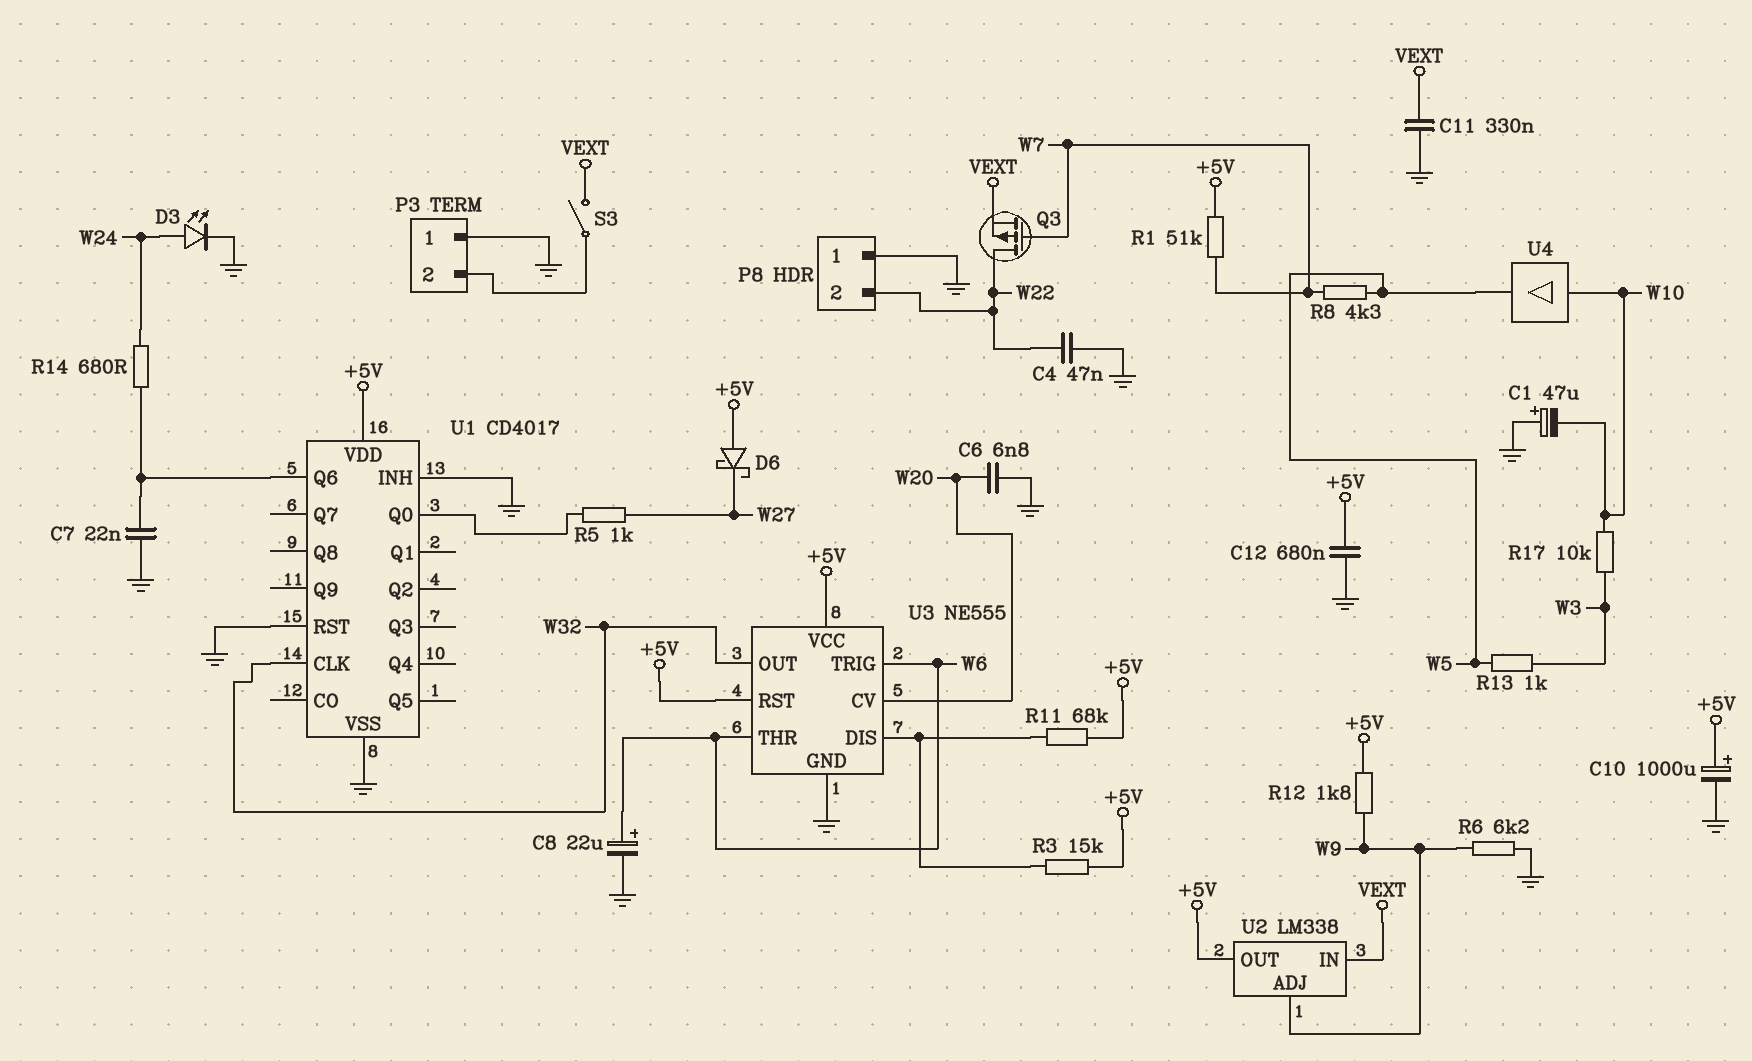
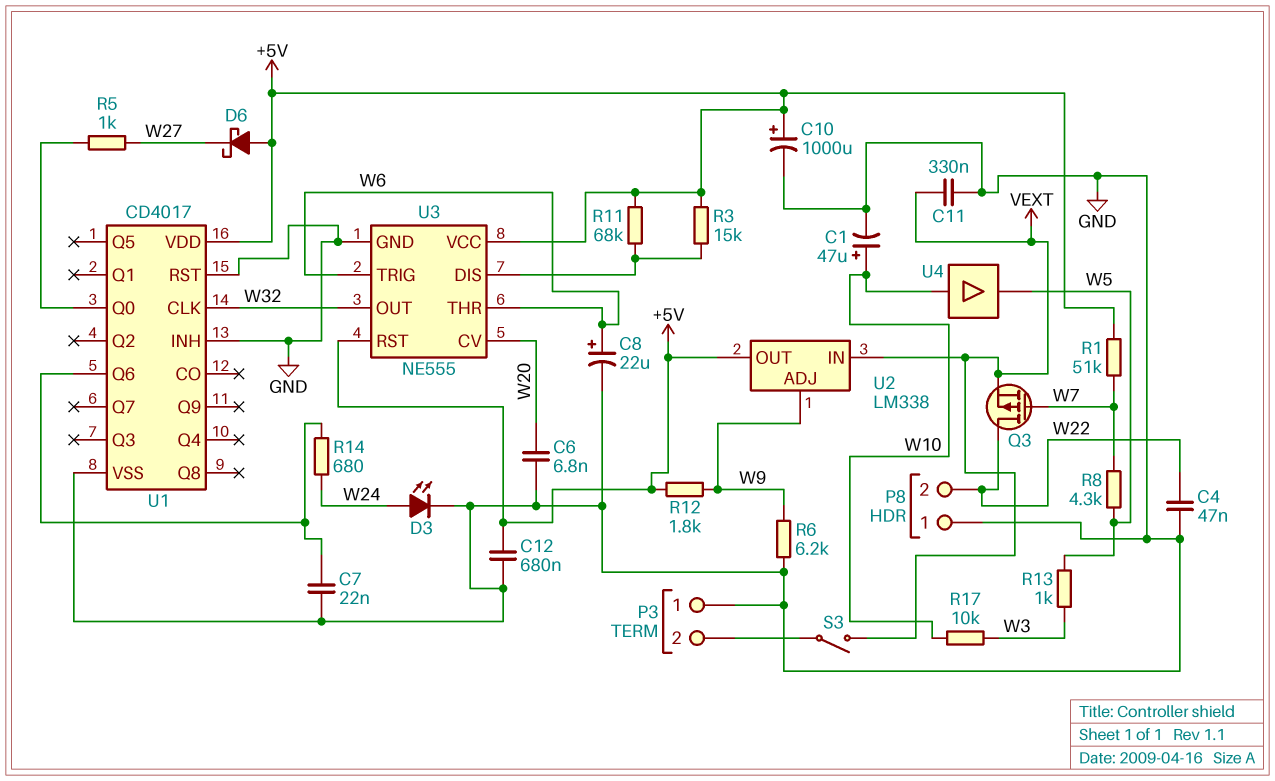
C1: 47uF (plus GND, minus W10) -> 47uF (plus W10, minus GND)

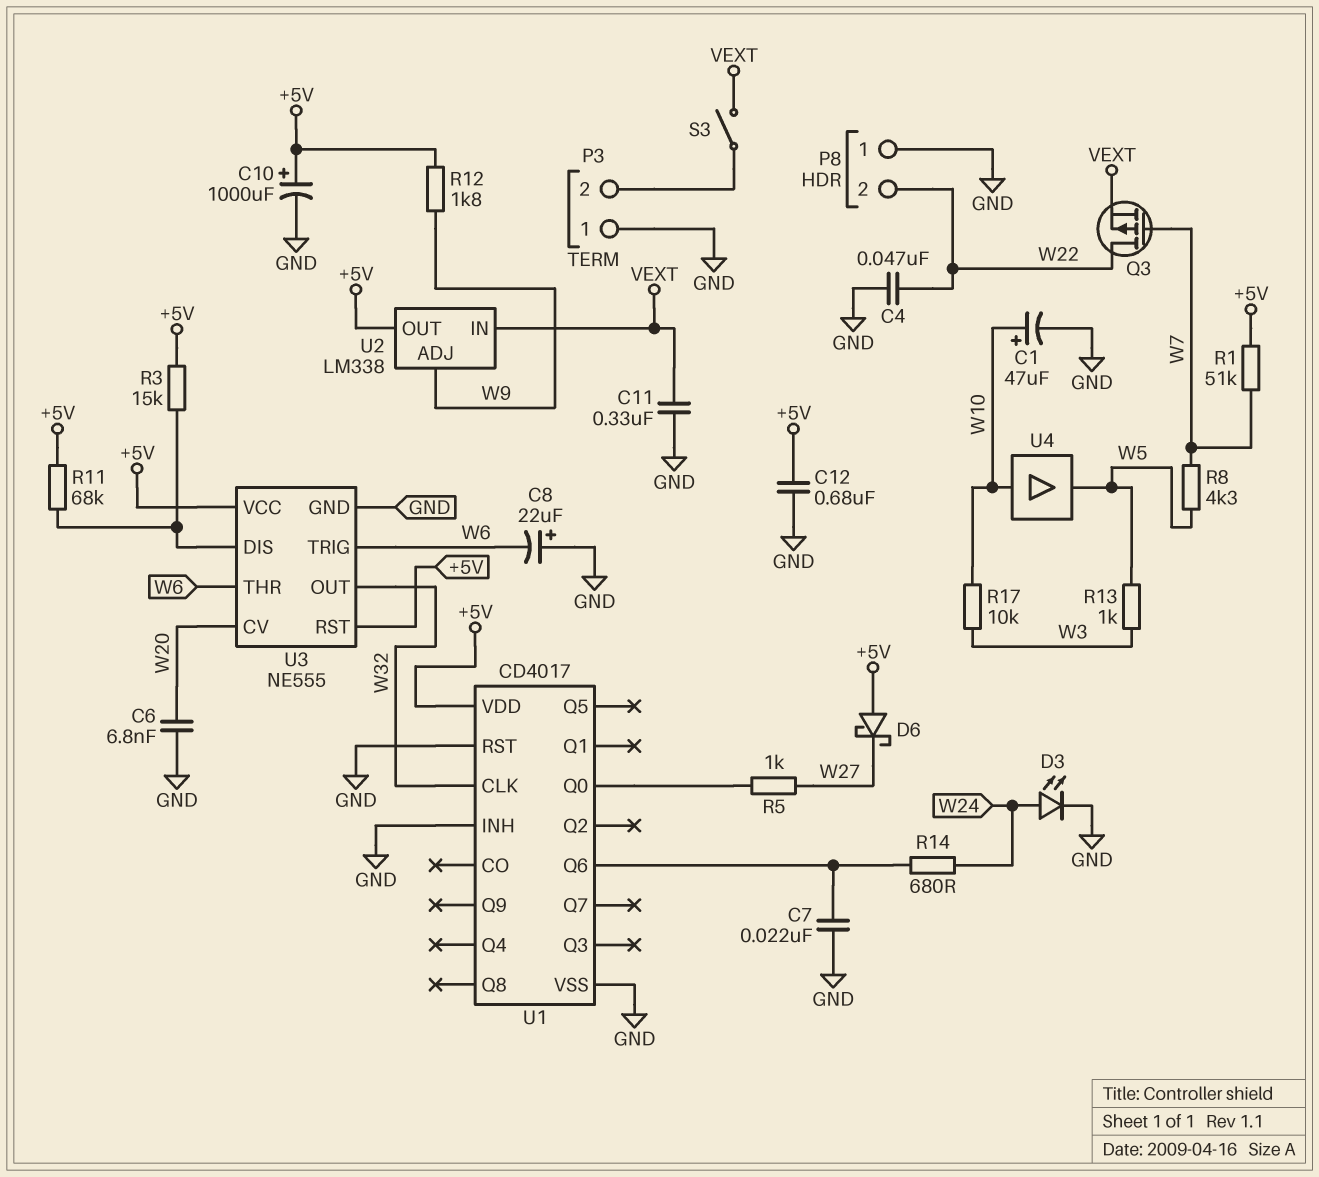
C8: 22uF (plus W6, minus GND) -> 22uF (plus GND, minus W6)
R6: 6.2k (GND, W9) -> none

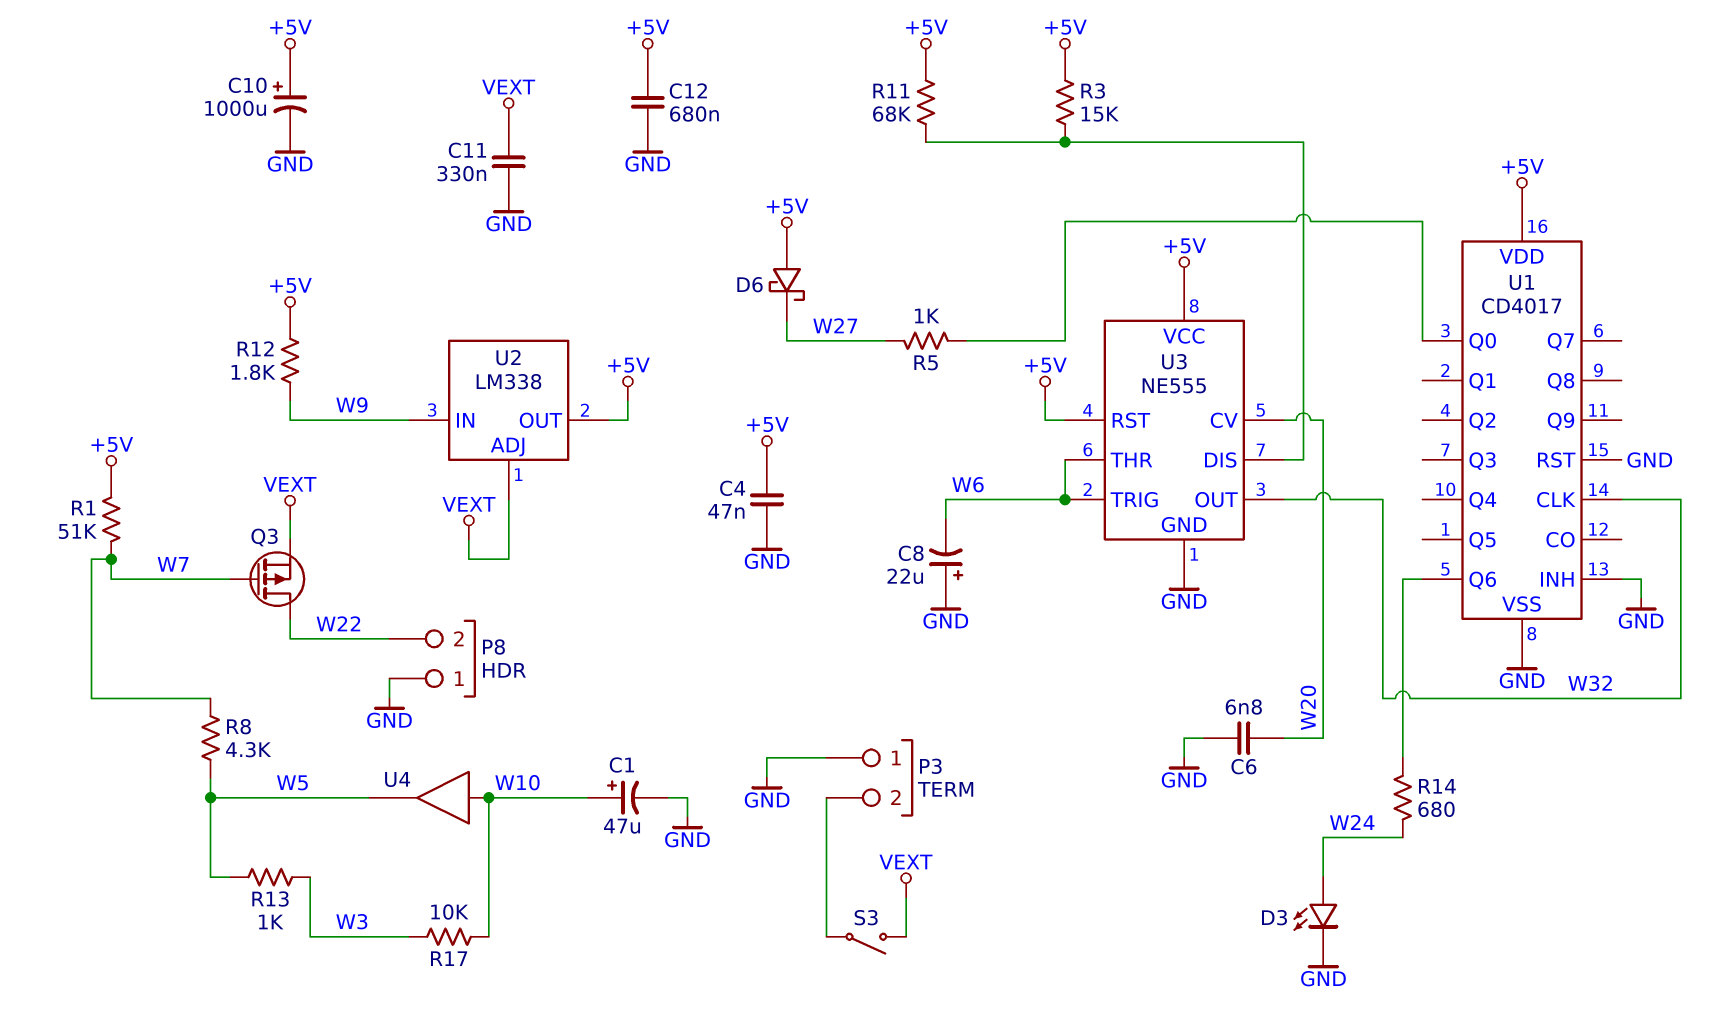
C4: 47nF (GND, W22) -> 47nF (+5V, GND)
C7: 22nF (GND, U1/Q6) -> none
U2 pin ADJ: W9 -> VEXT
U2 pin IN: VEXT -> W9

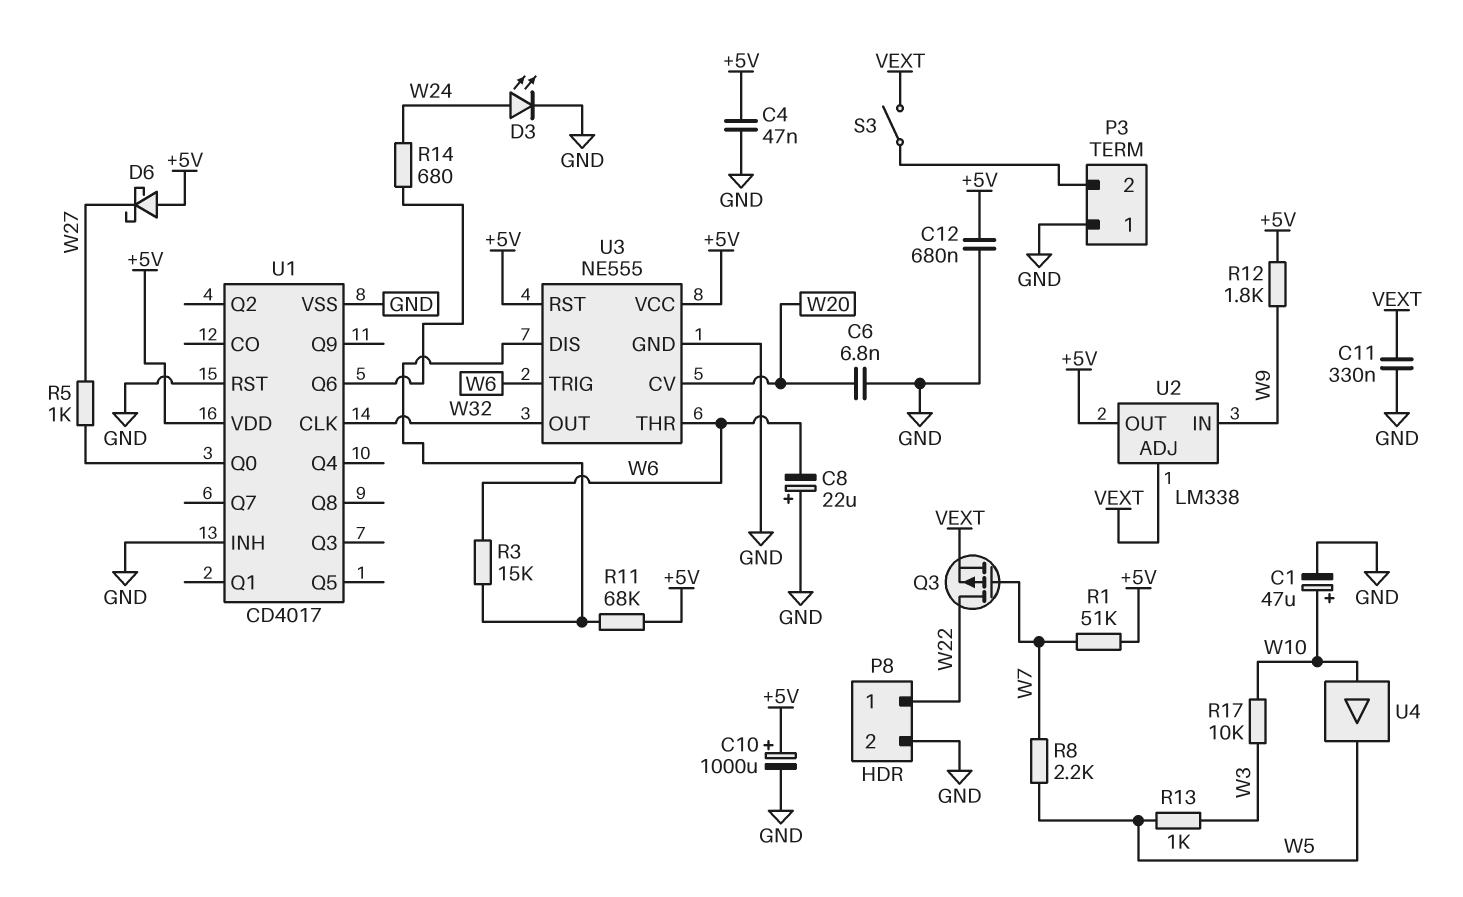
P8 pin 1: GND -> W22
P8 pin 2: W22 -> GND
R3: 15k (+5V, U3/DIS) -> 15k (U3/DIS, W6)
R8: 4.3k (W5, W7) -> 2.2k (W5, W7)

